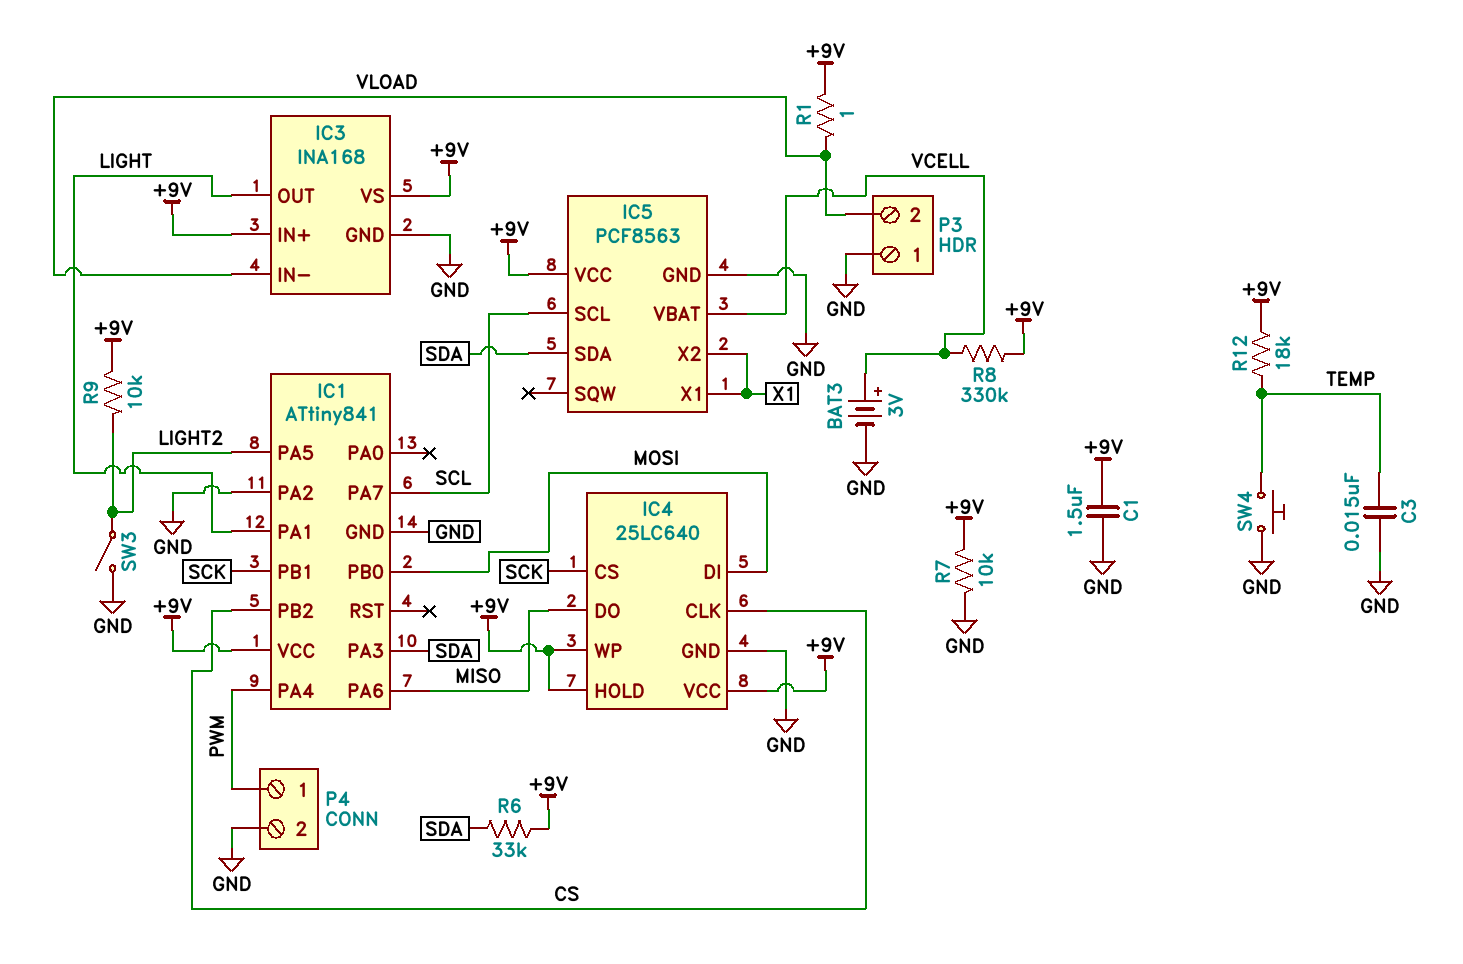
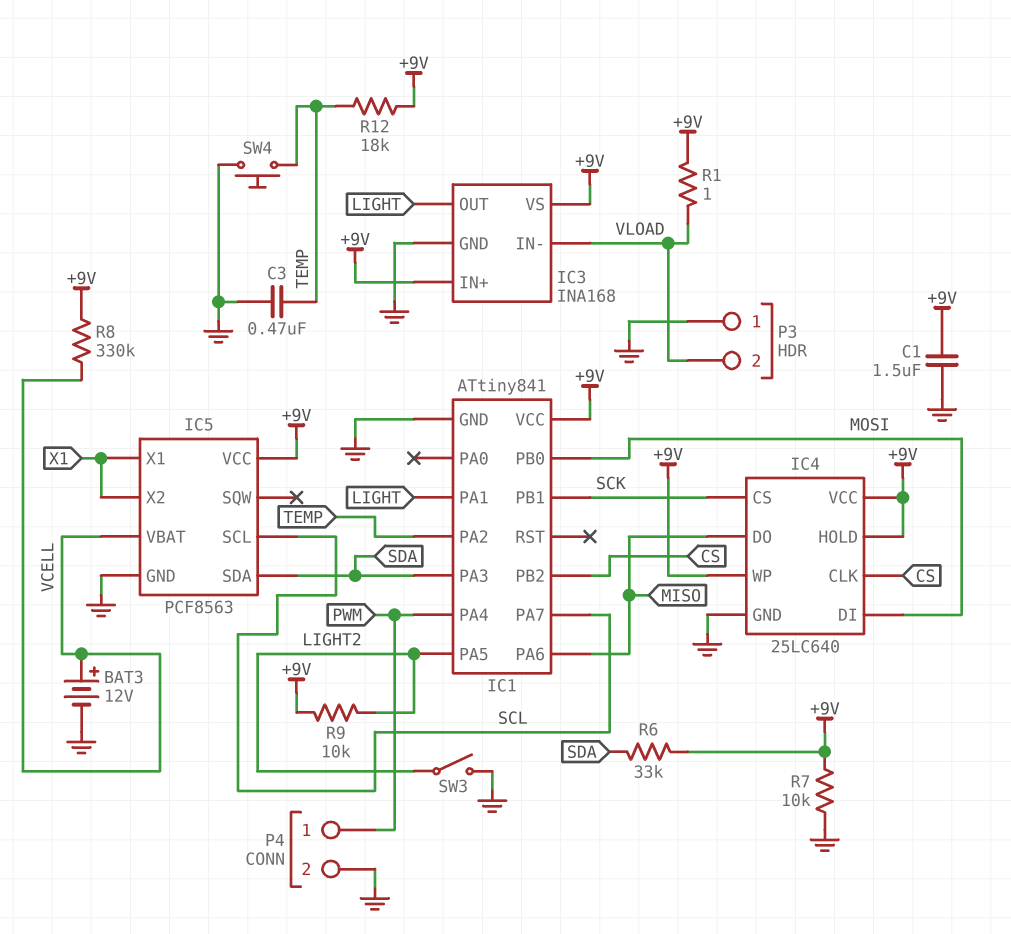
BAT3: 3V (plus VCELL, minus GND) -> 12V (plus VCELL, minus GND)
C3: 15nF (GND, TEMP) -> 470nF (GND, TEMP)
IC1 pin PA2: GND -> TEMP

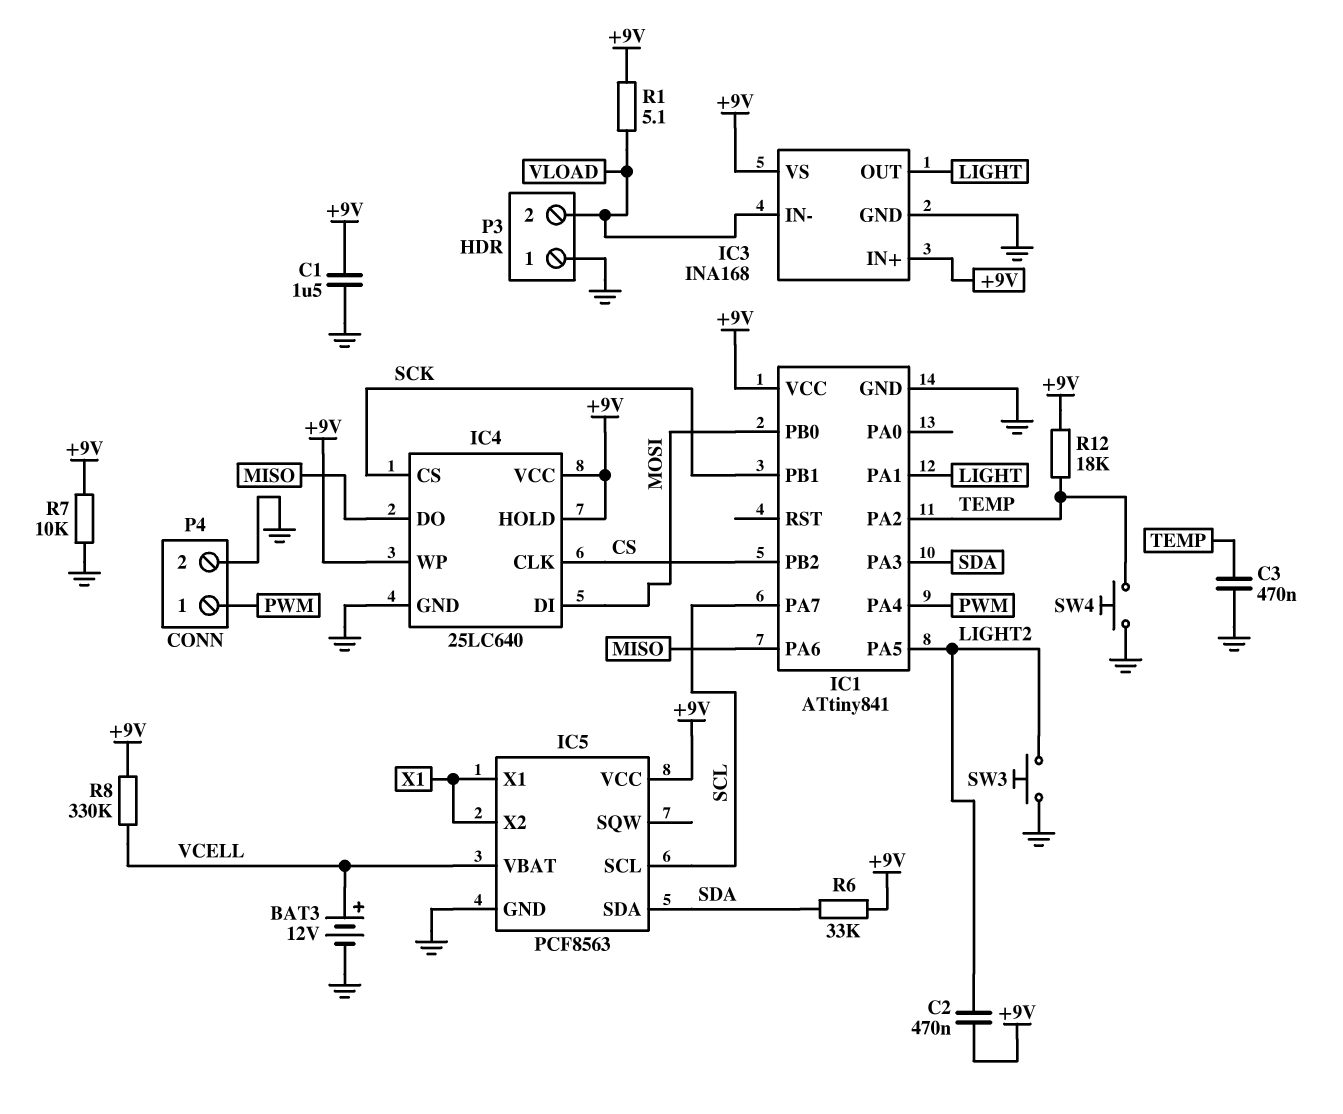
C2: none -> 470nF (+9V, LIGHT2)
R1: 1 (+9V, VLOAD) -> 5.1 (+9V, VLOAD)
R9: 10k (+9V, LIGHT2) -> none
SW3: switch (GND, LIGHT2) -> button (GND, LIGHT2)

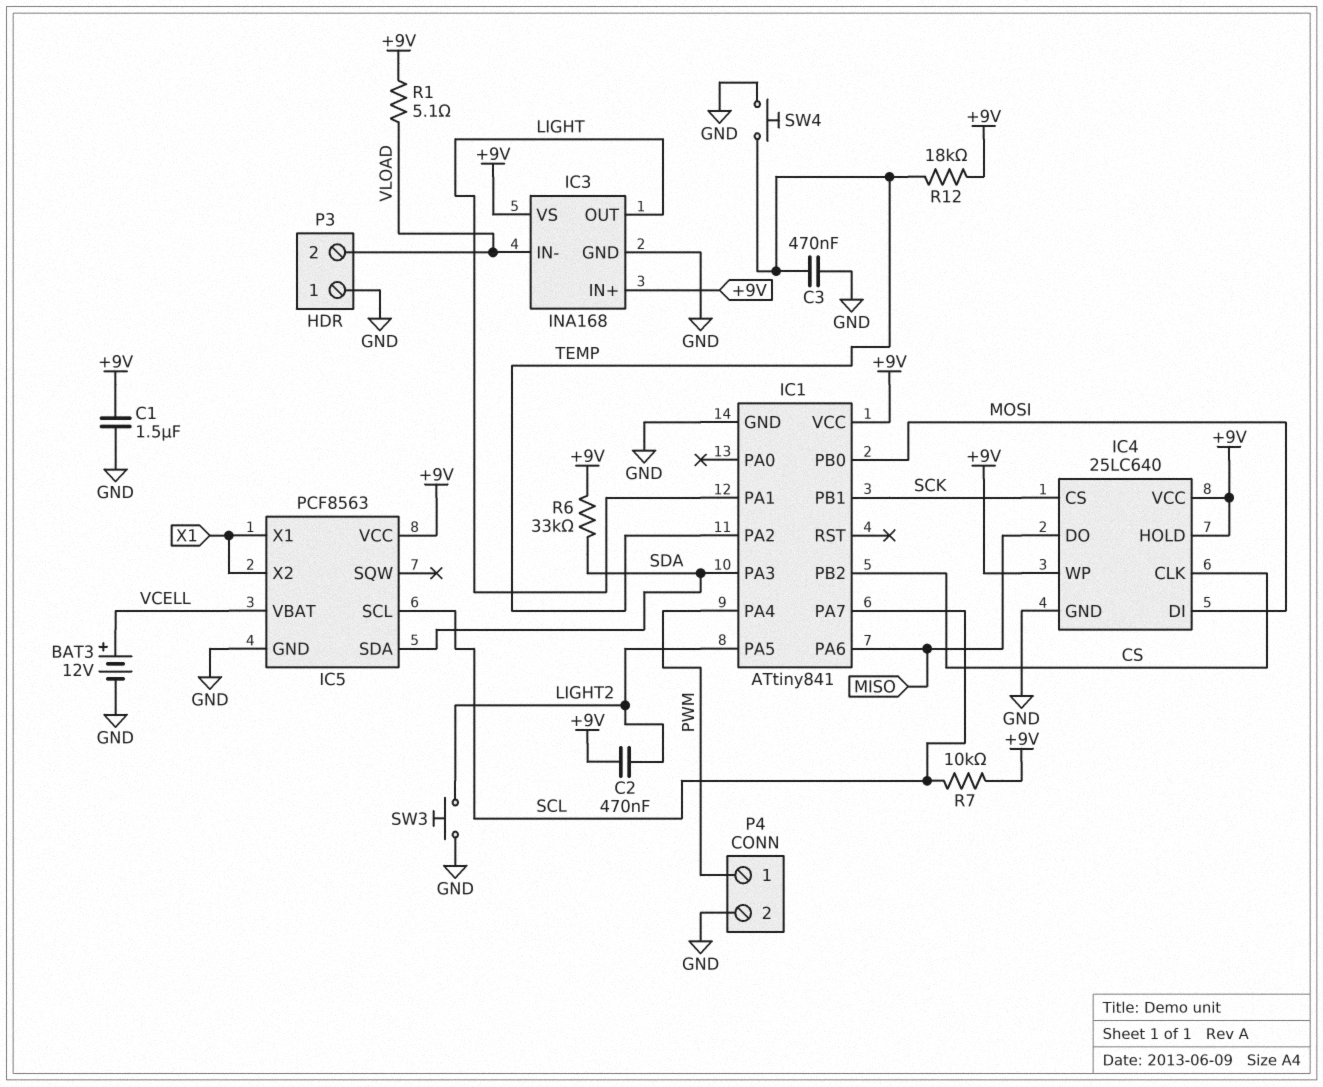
R7: 10k (+9V, GND) -> 10k (+9V, SCL)
R8: 330k (+9V, VCELL) -> none

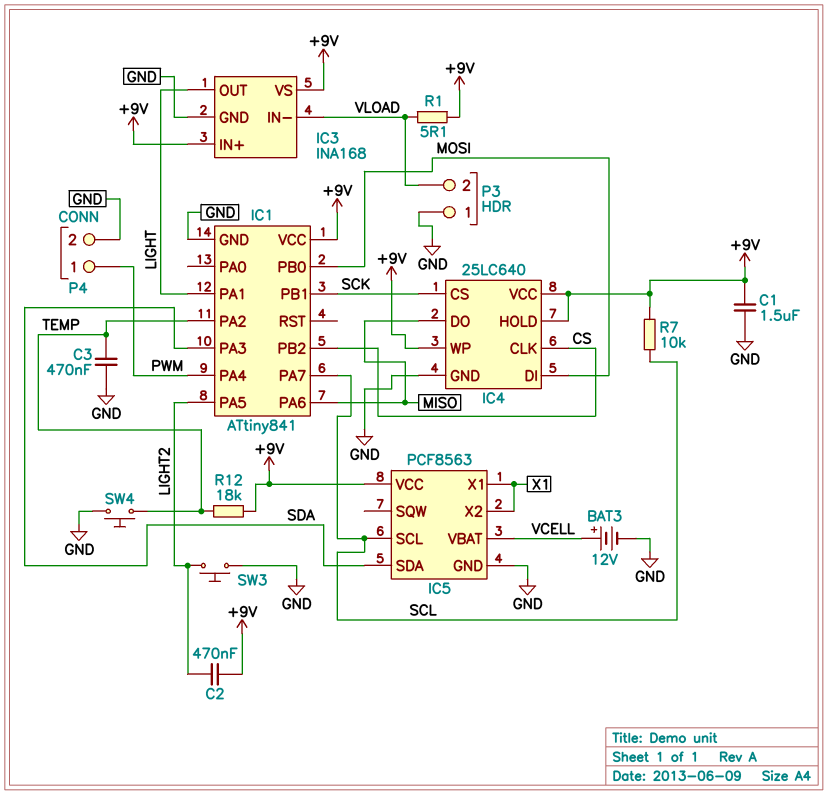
R6: 33k (+9V, SDA) -> none

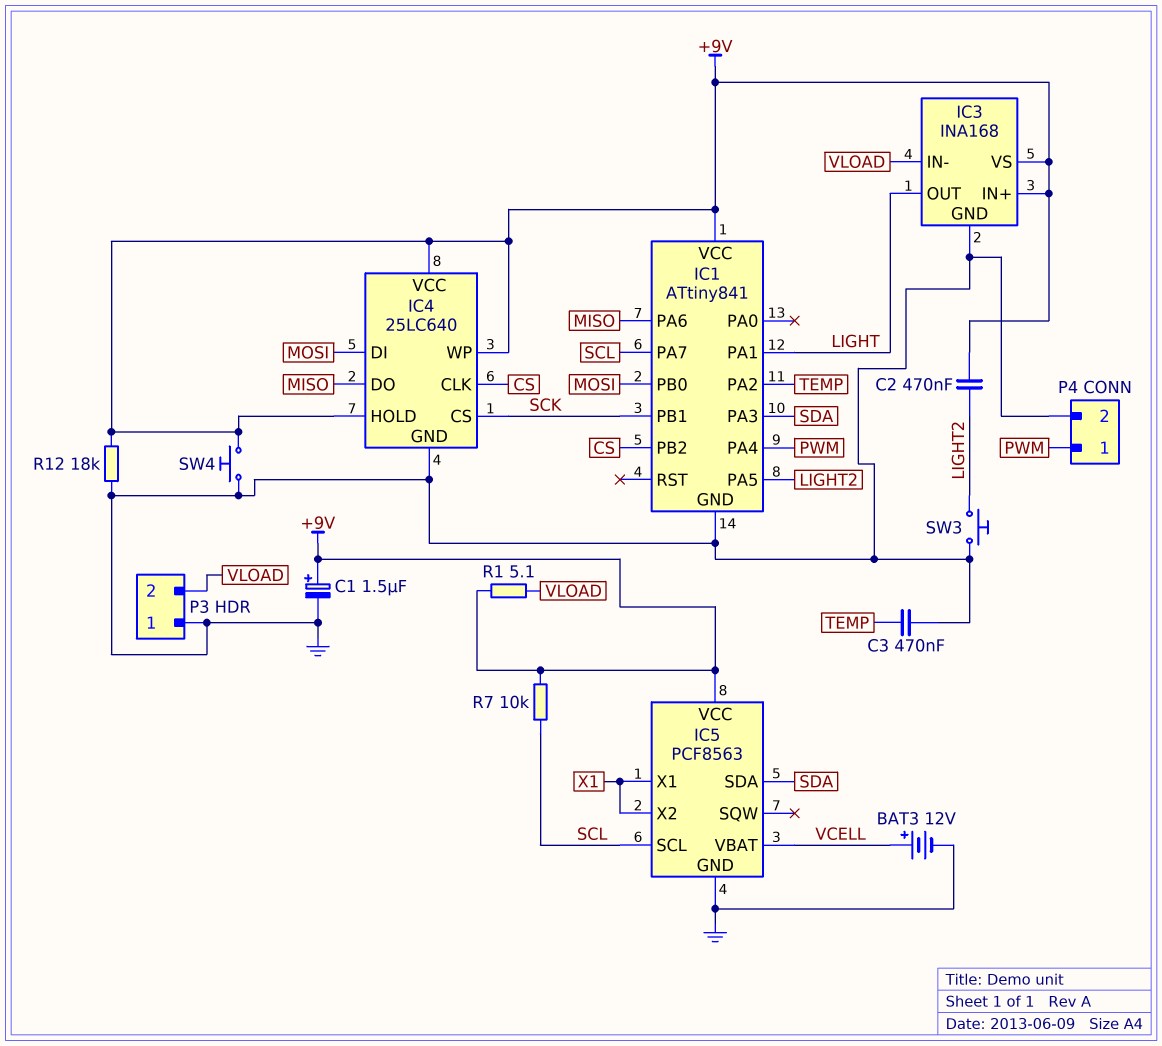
C1: 1.5uF (+9V, GND) -> 1.5uF (plus +9V, minus GND)
R12: 18k (+9V, TEMP) -> 18k (+9V, GND)
SW4: button (GND, TEMP) -> button (+9V, GND)

